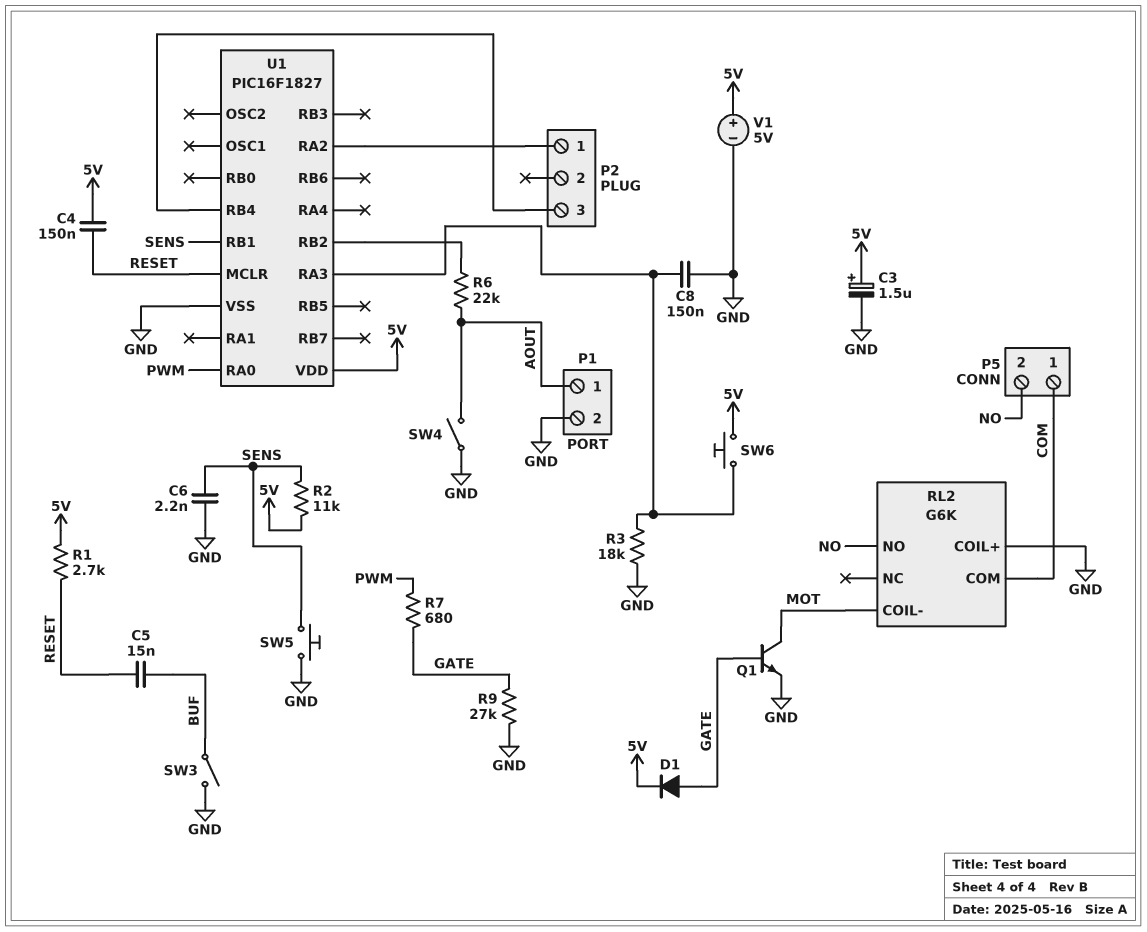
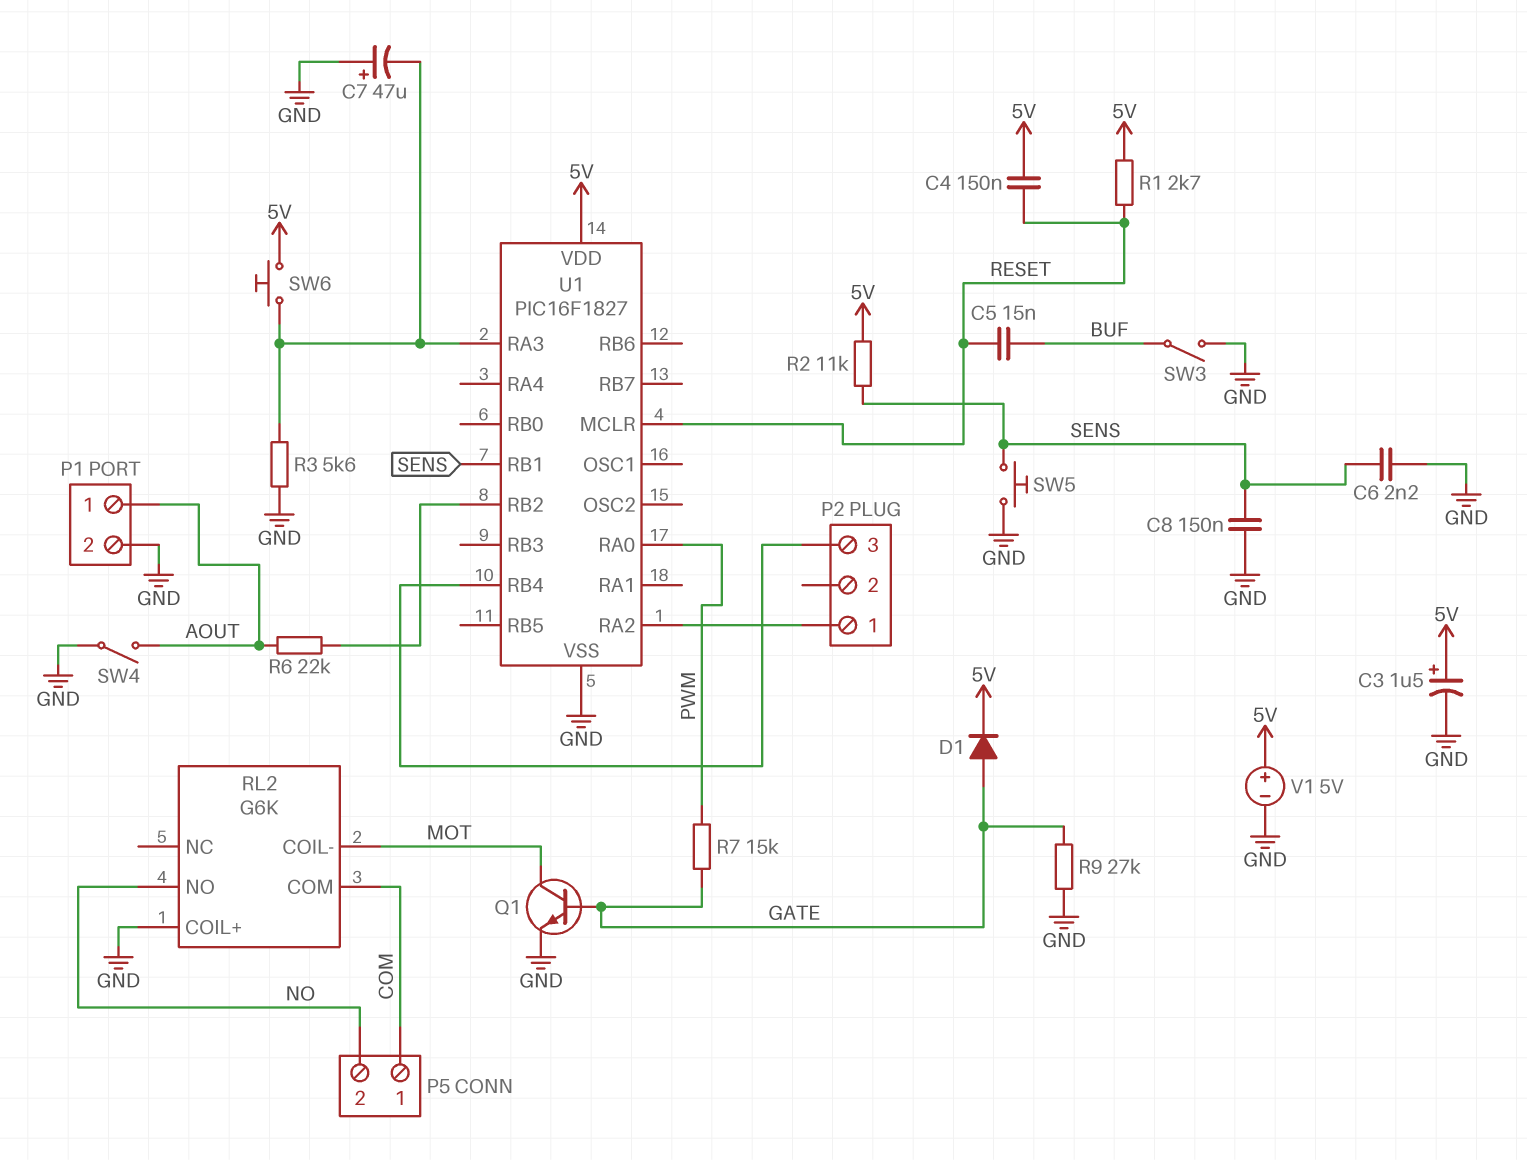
C7: none -> 47uF (plus GND, minus U1/RA3)
C8: 150nF (GND, U1/RA3) -> 150nF (GND, SENS)
R3: 18k (GND, U1/RA3) -> 5.6k (GND, U1/RA3)
R7: 680 (GATE, PWM) -> 15k (GATE, PWM)

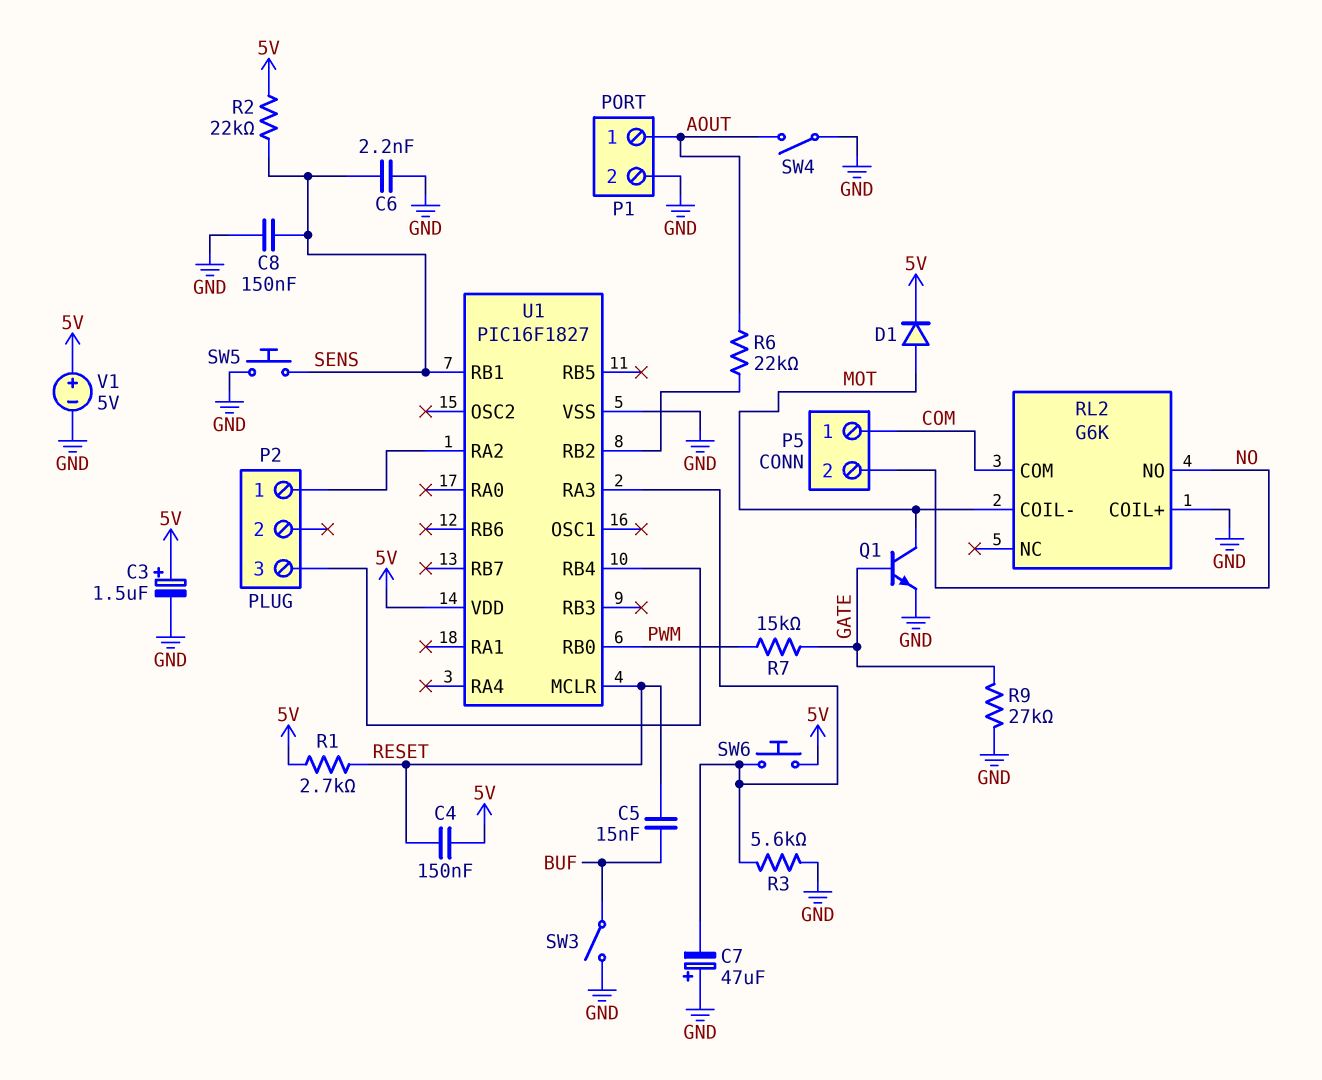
D1: diode (A GATE, K 5V) -> diode (A MOT, K 5V)
R2: 11k (5V, SENS) -> 22k (5V, SENS)
U1 pin RA0: PWM -> none
U1 pin RB0: none -> PWM

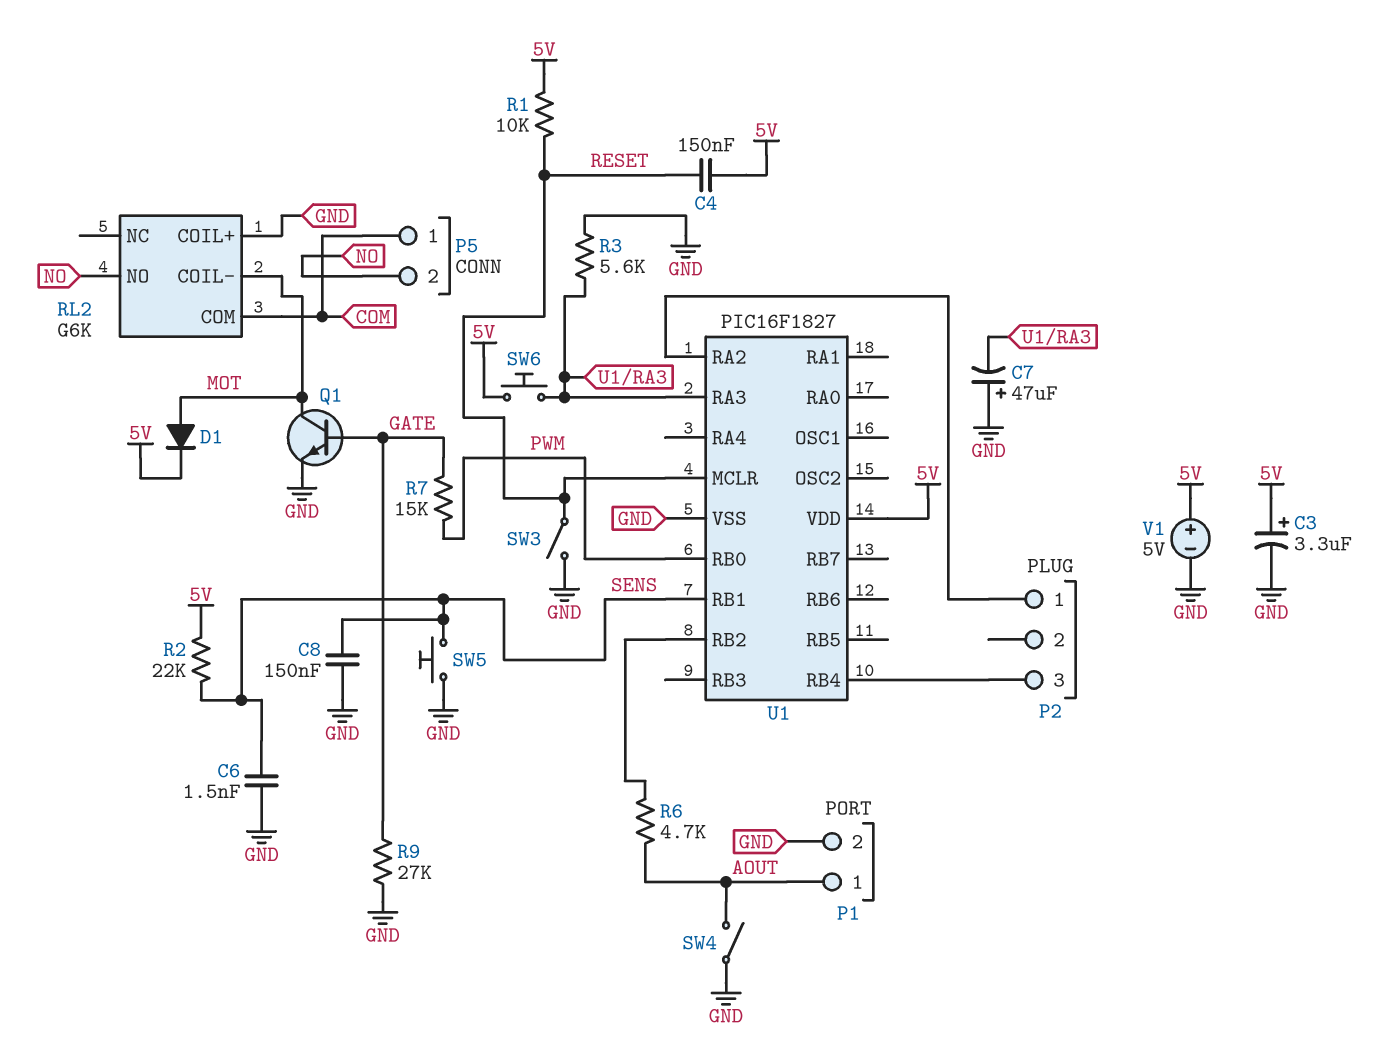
C3: 1.5uF (plus 5V, minus GND) -> 3.3uF (plus 5V, minus GND)
C5: 15nF (BUF, RESET) -> none
C6: 2.2nF (GND, SENS) -> 1.5nF (GND, SENS)
R1: 2.7k (5V, RESET) -> 10k (5V, RESET)
R6: 22k (AOUT, U1/RB2) -> 4.7k (AOUT, U1/RB2)
SW3: switch (BUF, GND) -> switch (GND, RESET)

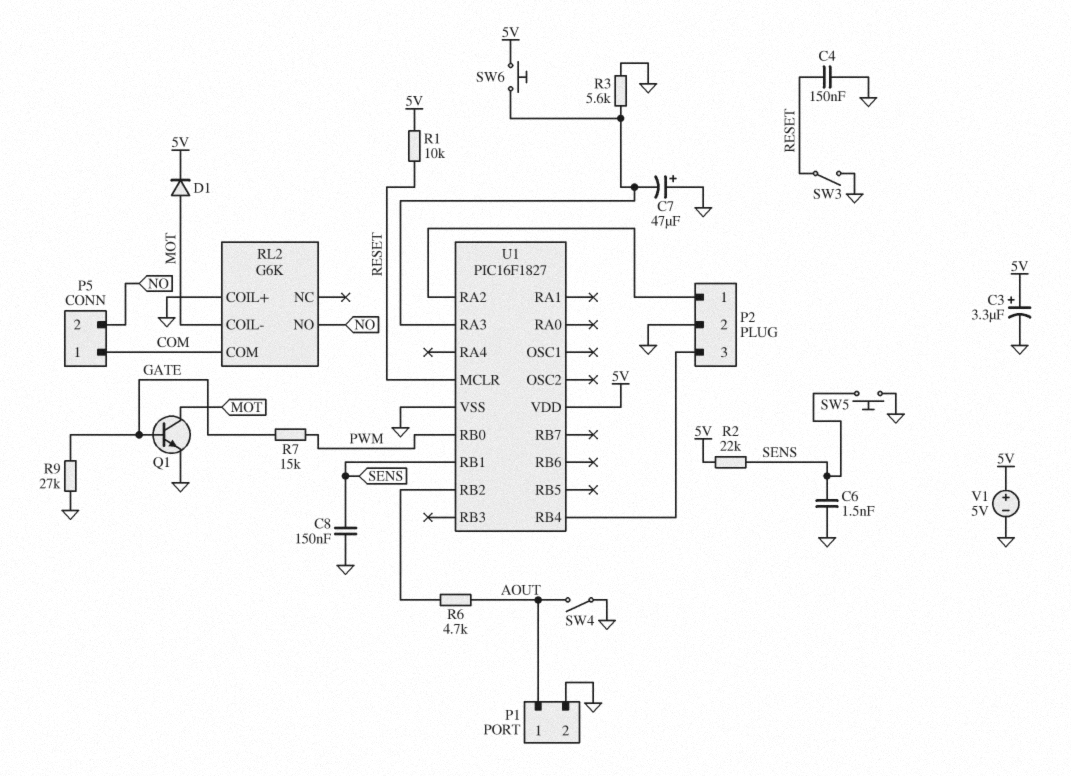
C4: 150nF (5V, RESET) -> 150nF (GND, RESET)
P2 pin 2: none -> GND

